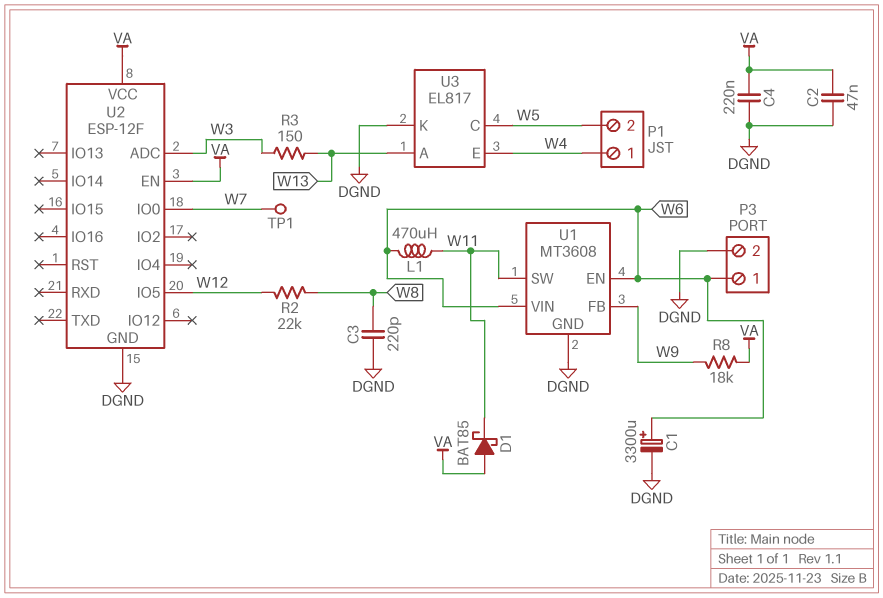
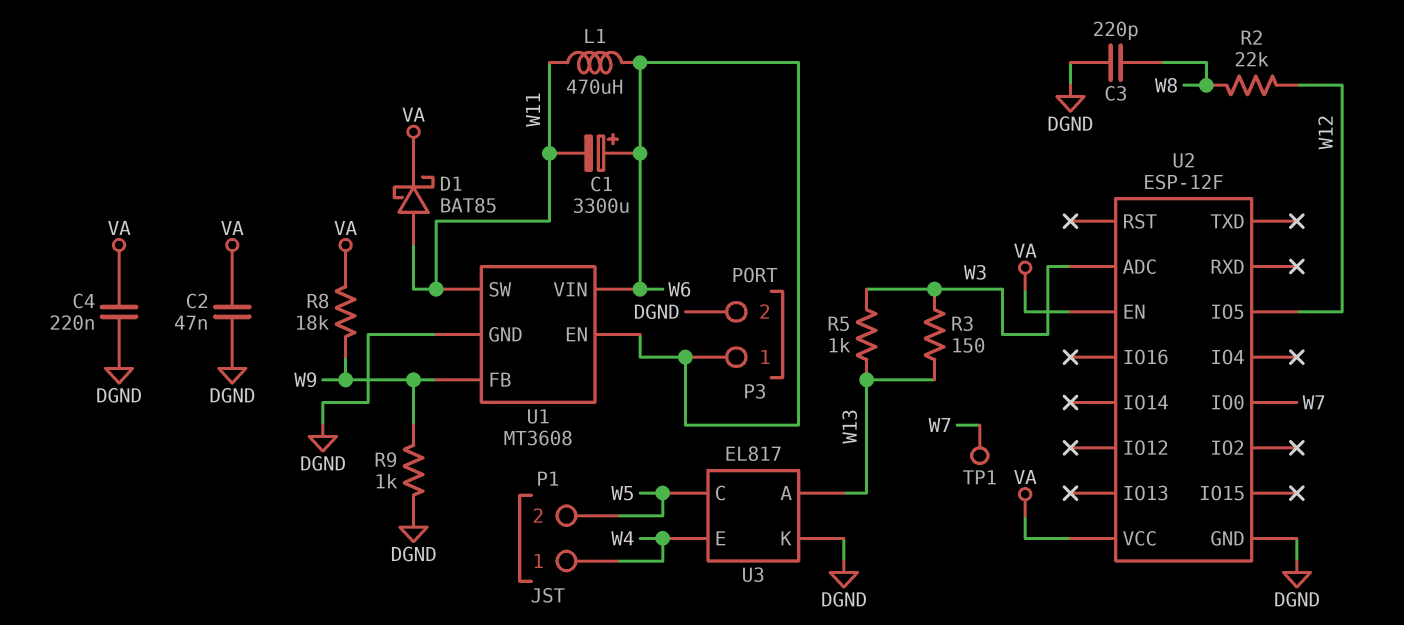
C1: 3300uF (plus W6, minus DGND) -> 3300uF (plus W6, minus W11)
D1: schottky BAT85 (A VA, K W11) -> schottky BAT85 (A W11, K VA)
R5: none -> 1k (W3, W13)
R9: none -> 1k (DGND, W9)

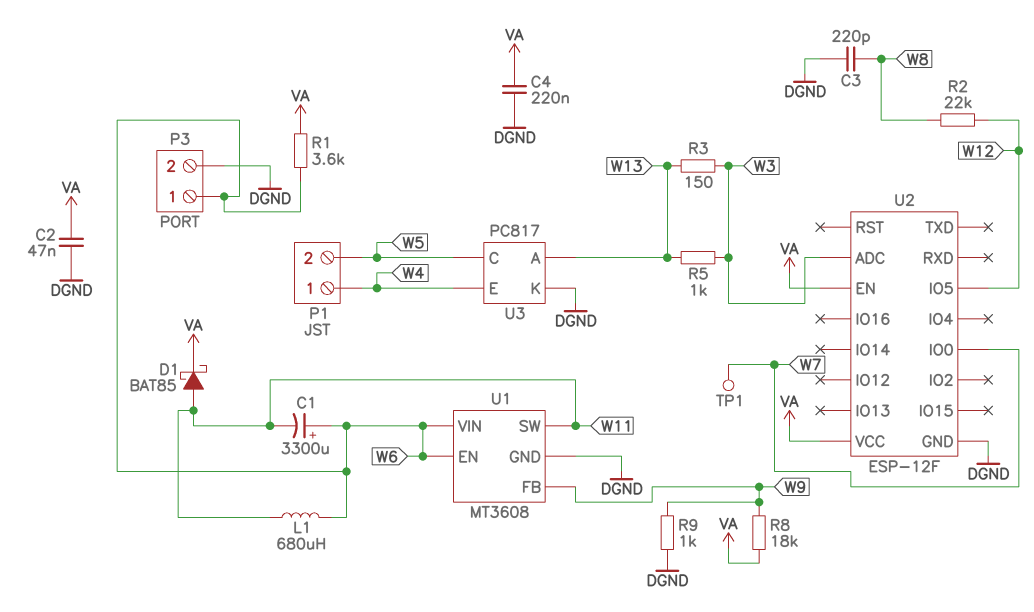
L1: 470uH (W6, W11) -> 680uH (W6, W11)
R1: none -> 3.6k (VA, W6)
U3: EL817 -> PC817

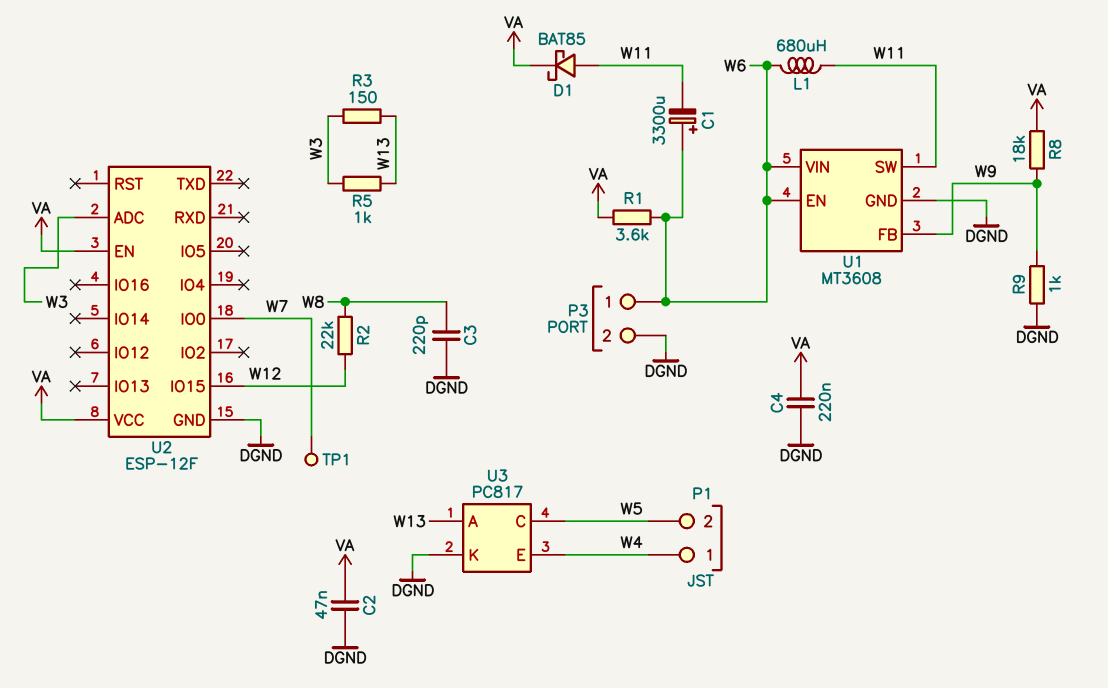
U2 pin IO5: W12 -> none
U2 pin IO15: none -> W12

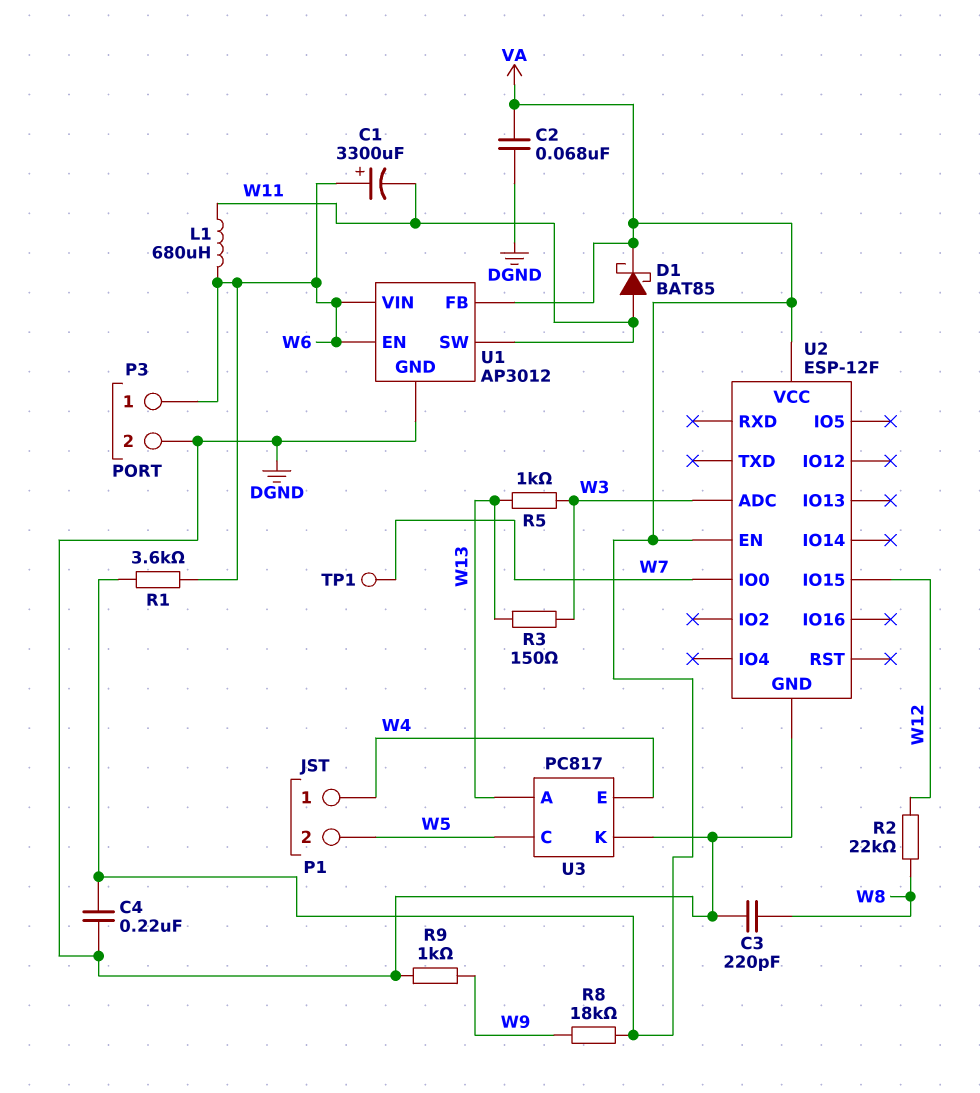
C2: 47nF (DGND, VA) -> 68nF (DGND, VA)
U1: MT3608 -> AP3012
U1 pin FB: W9 -> VA

